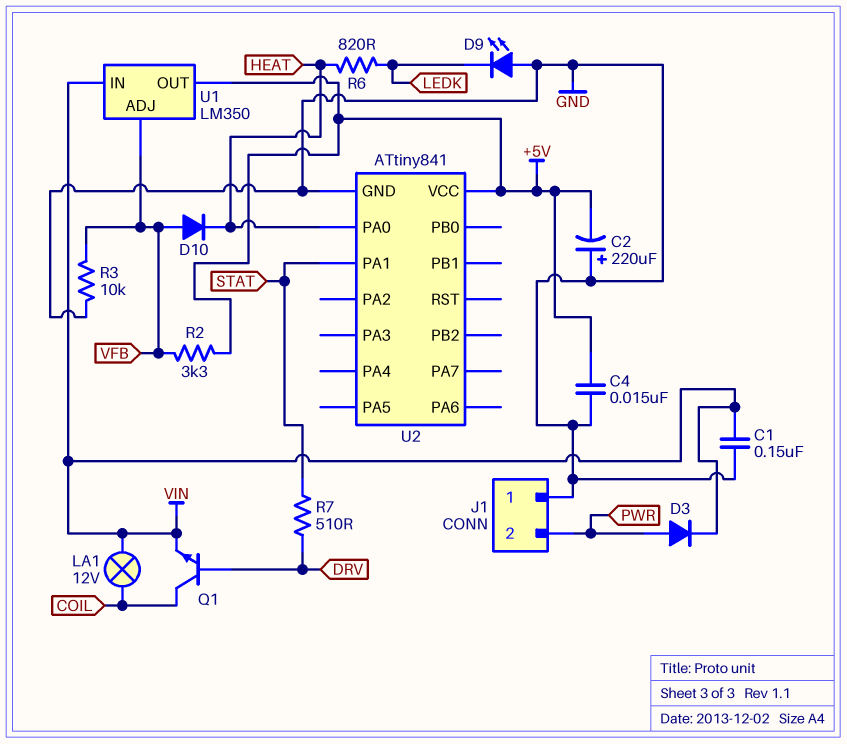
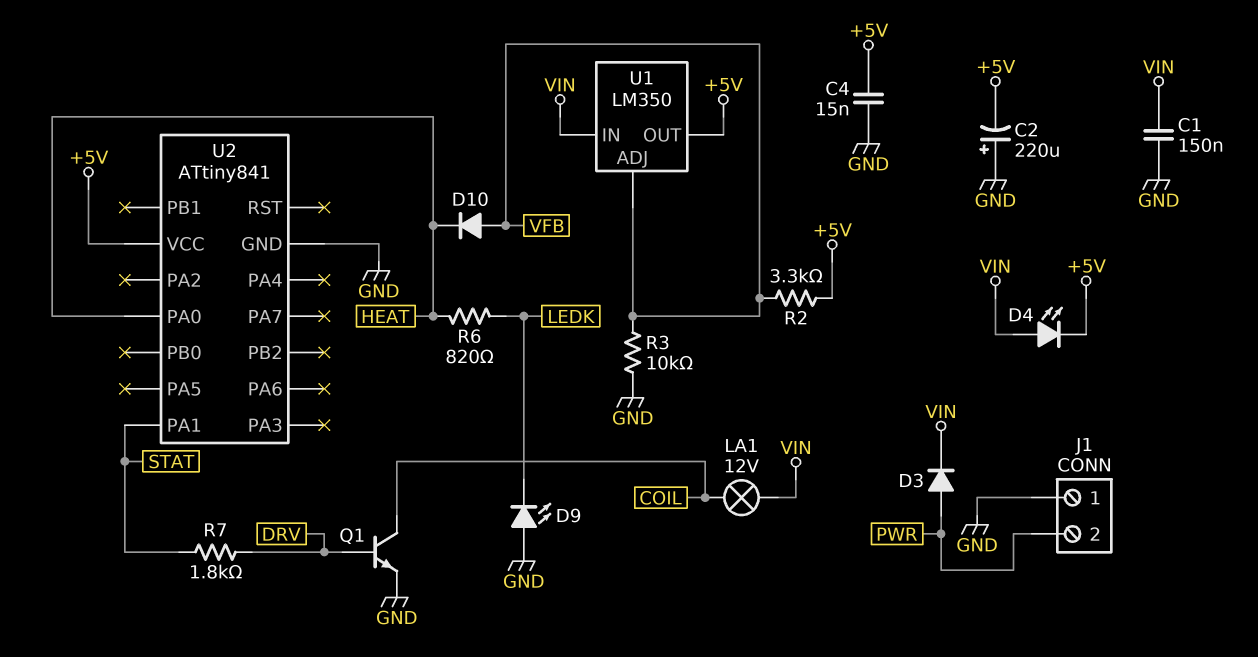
D4: none -> LED (A VIN, K +5V)
Q1: NPN (B DRV, C COIL, E VIN) -> NPN (B DRV, C COIL, E GND)
R7: 510 (DRV, STAT) -> 1.8k (DRV, STAT)

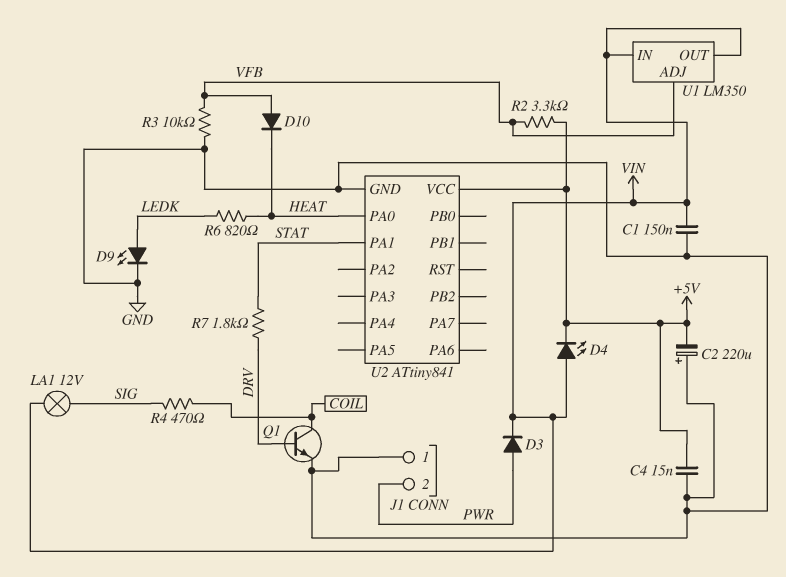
D9: LED (A GND, K LEDK) -> LED (A LEDK, K GND)
LA1: lamp 12V (COIL, VIN) -> lamp 12V (SIG, VIN)
R4: none -> 470 (COIL, SIG)
U1 pin OUT: +5V -> VIN

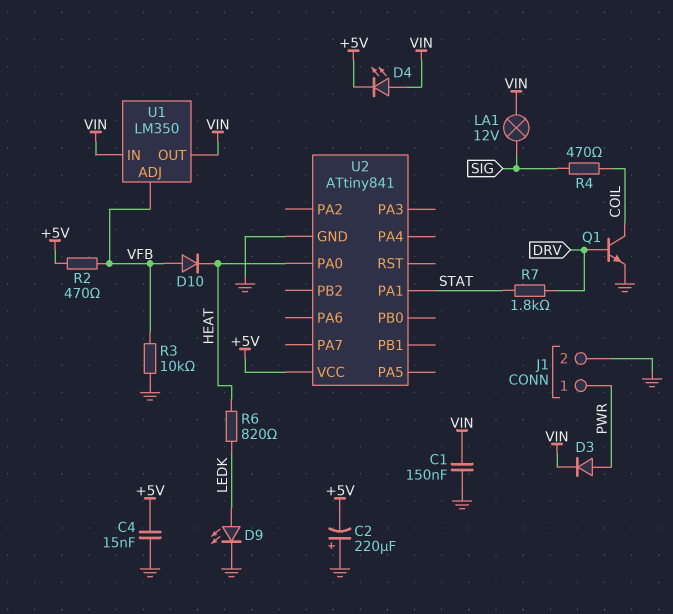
J1 pin 1: GND -> PWR
J1 pin 2: PWR -> GND
R2: 3.3k (+5V, VFB) -> 470 (+5V, VFB)

